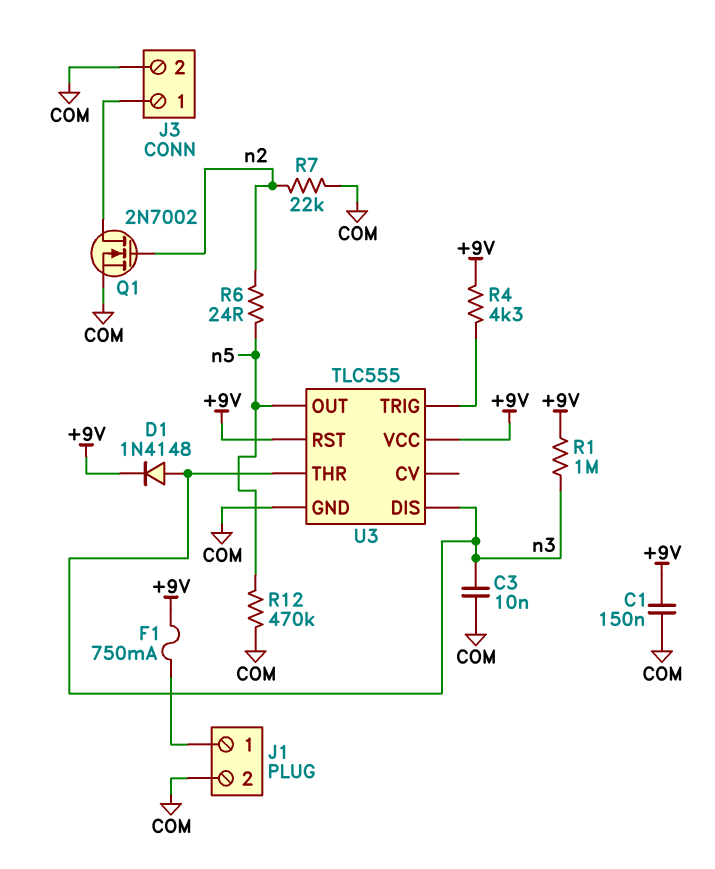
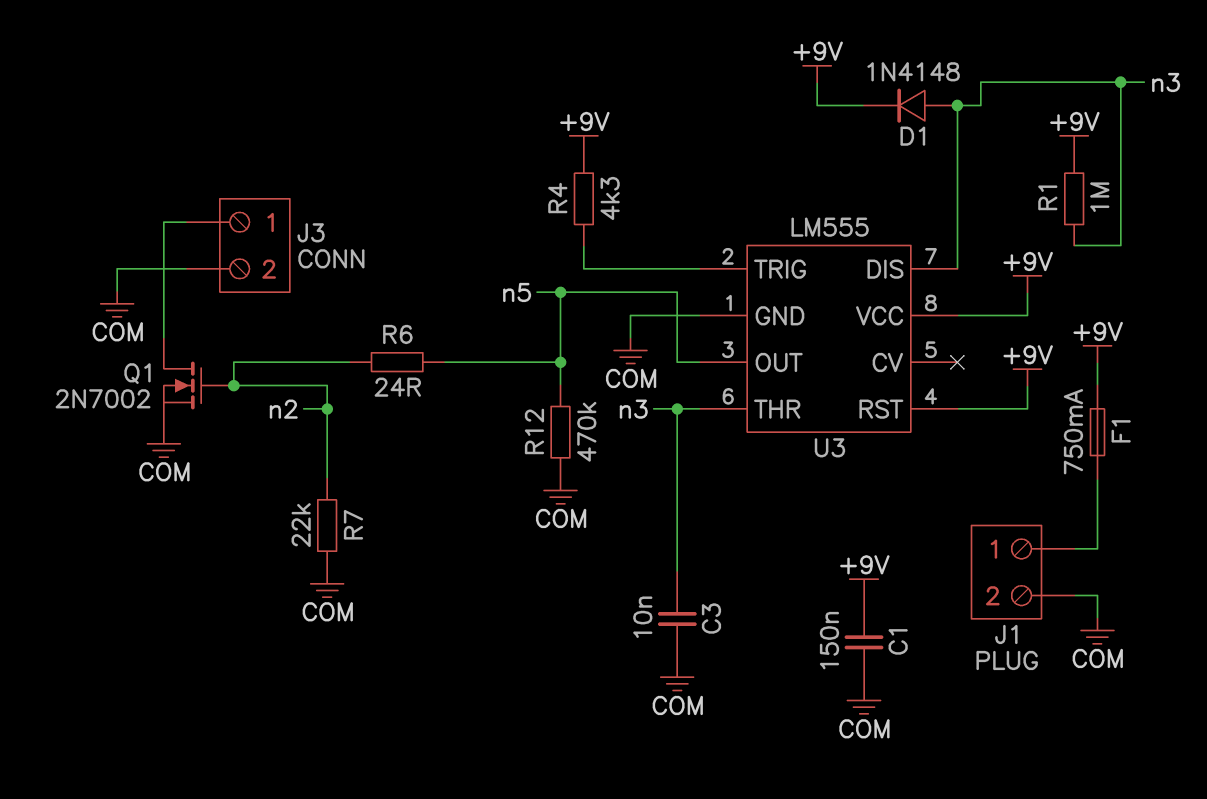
U3: TLC555 -> LM555

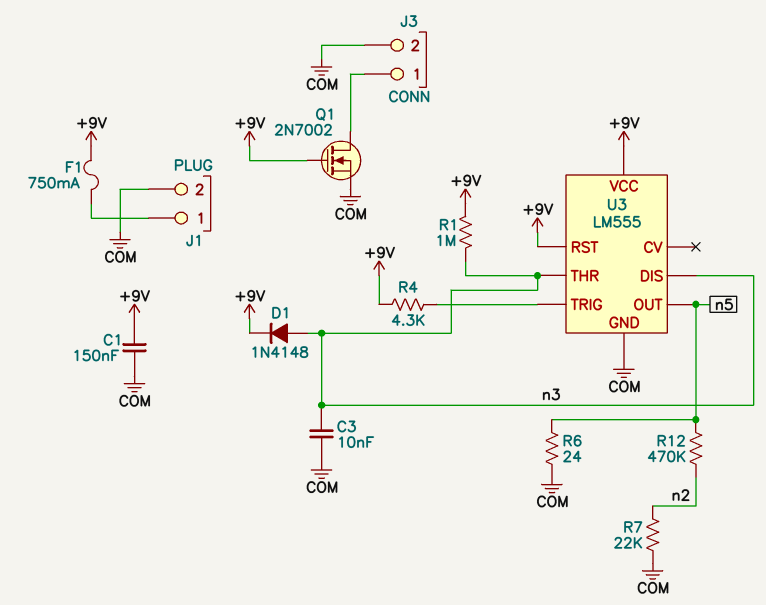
Q1: NMOS 2N7002 (G n2, D J3/1, S COM) -> NMOS 2N7002 (G +9V, D J3/1, S COM)
R6: 24 (n2, n5) -> 24 (COM, n5)
R12: 470k (COM, n5) -> 470k (n2, n5)

